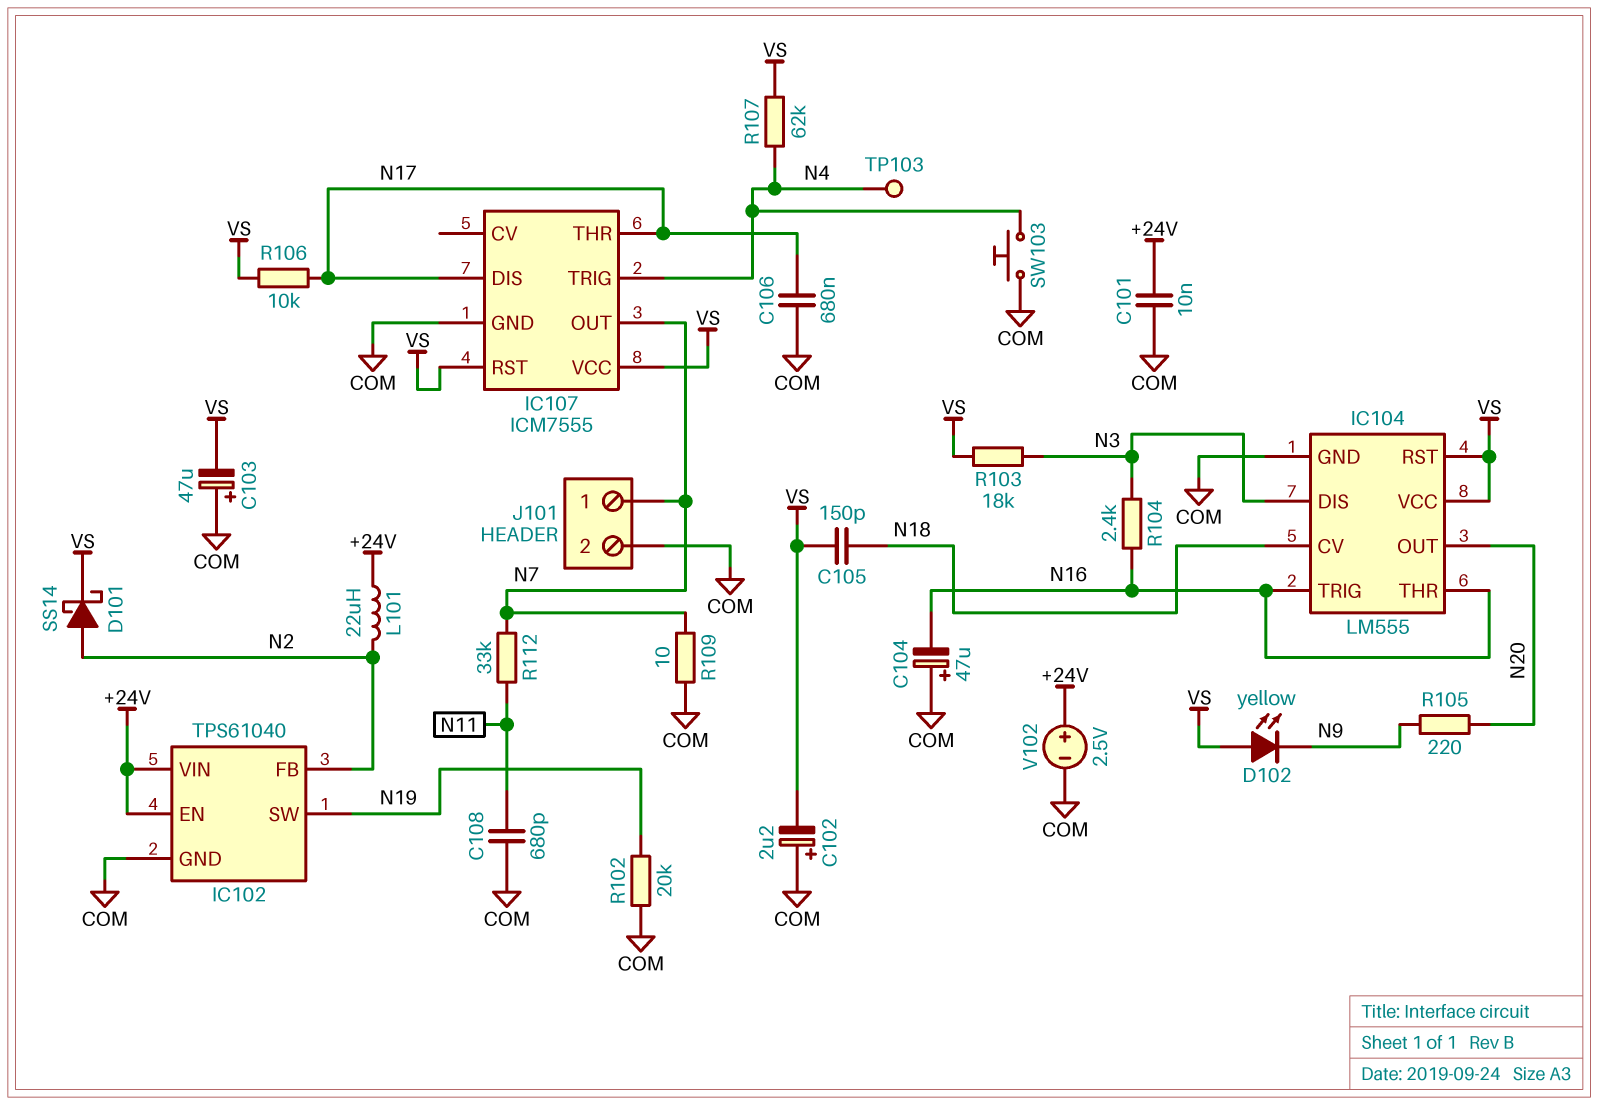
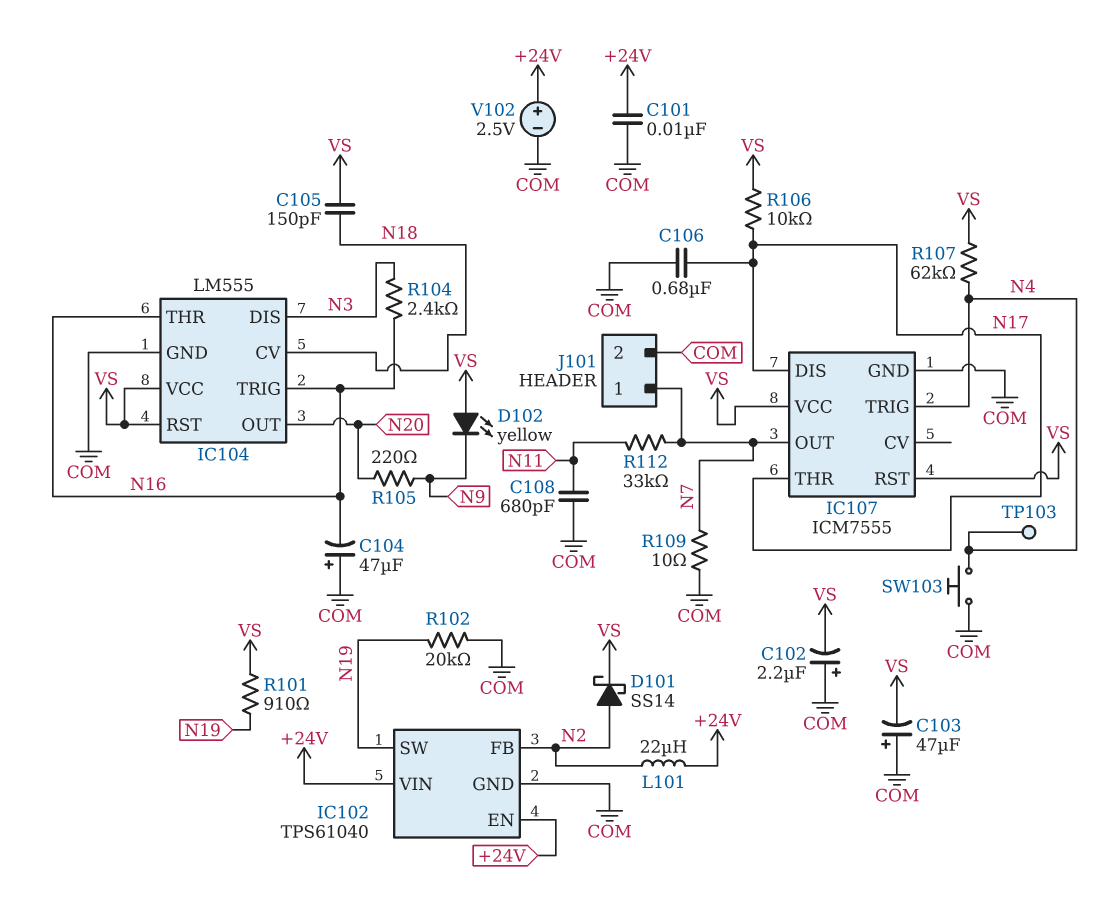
R101: none -> 910 (N19, VS)
R103: 18k (N3, VS) -> none

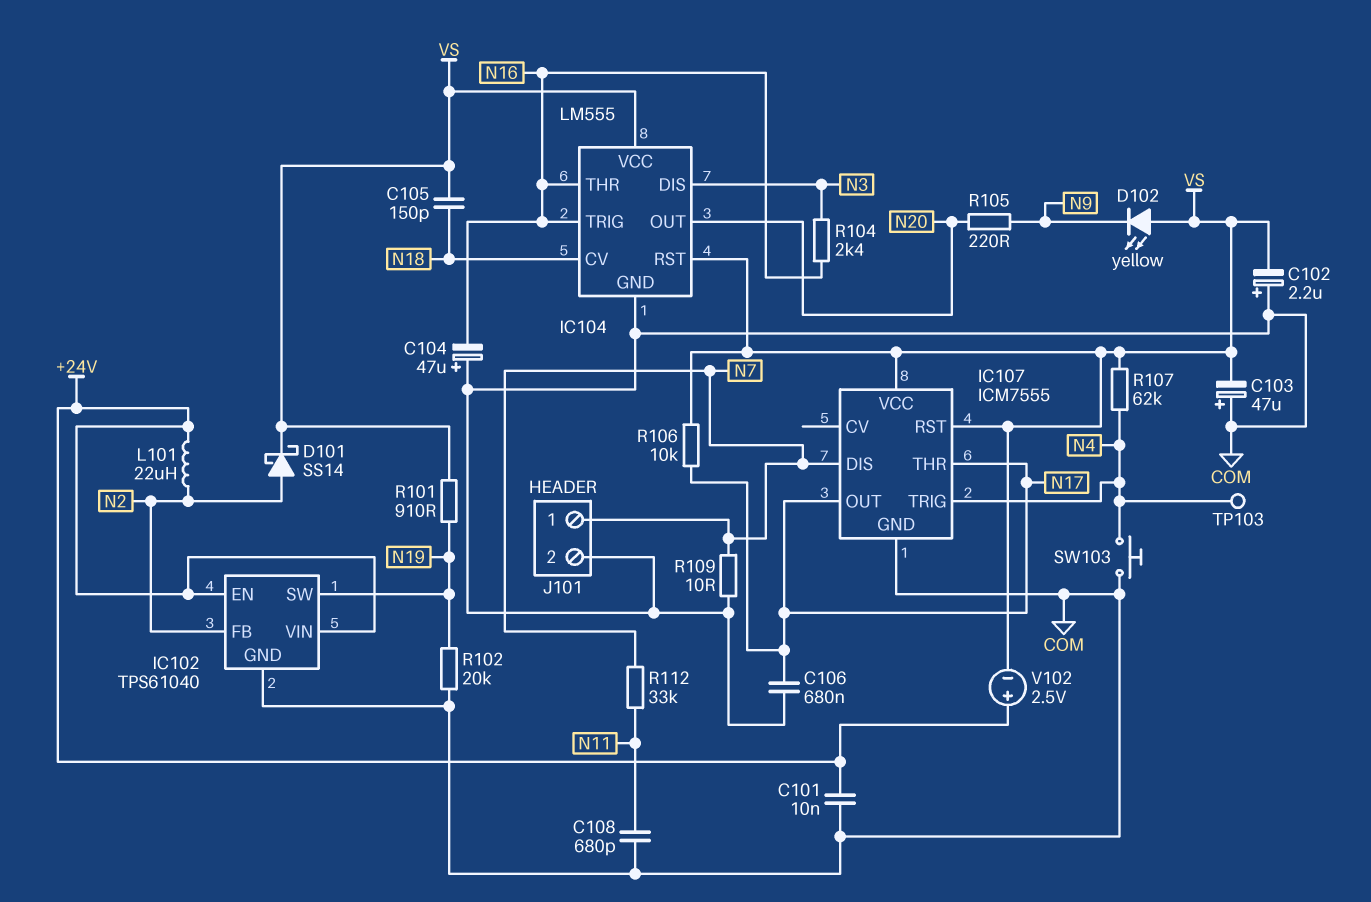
IC107 pin DIS: N17 -> N7
IC107 pin OUT: N7 -> N17
V102: 2.5V (plus +24V, minus COM) -> 2.5V (plus +24V, minus VS)

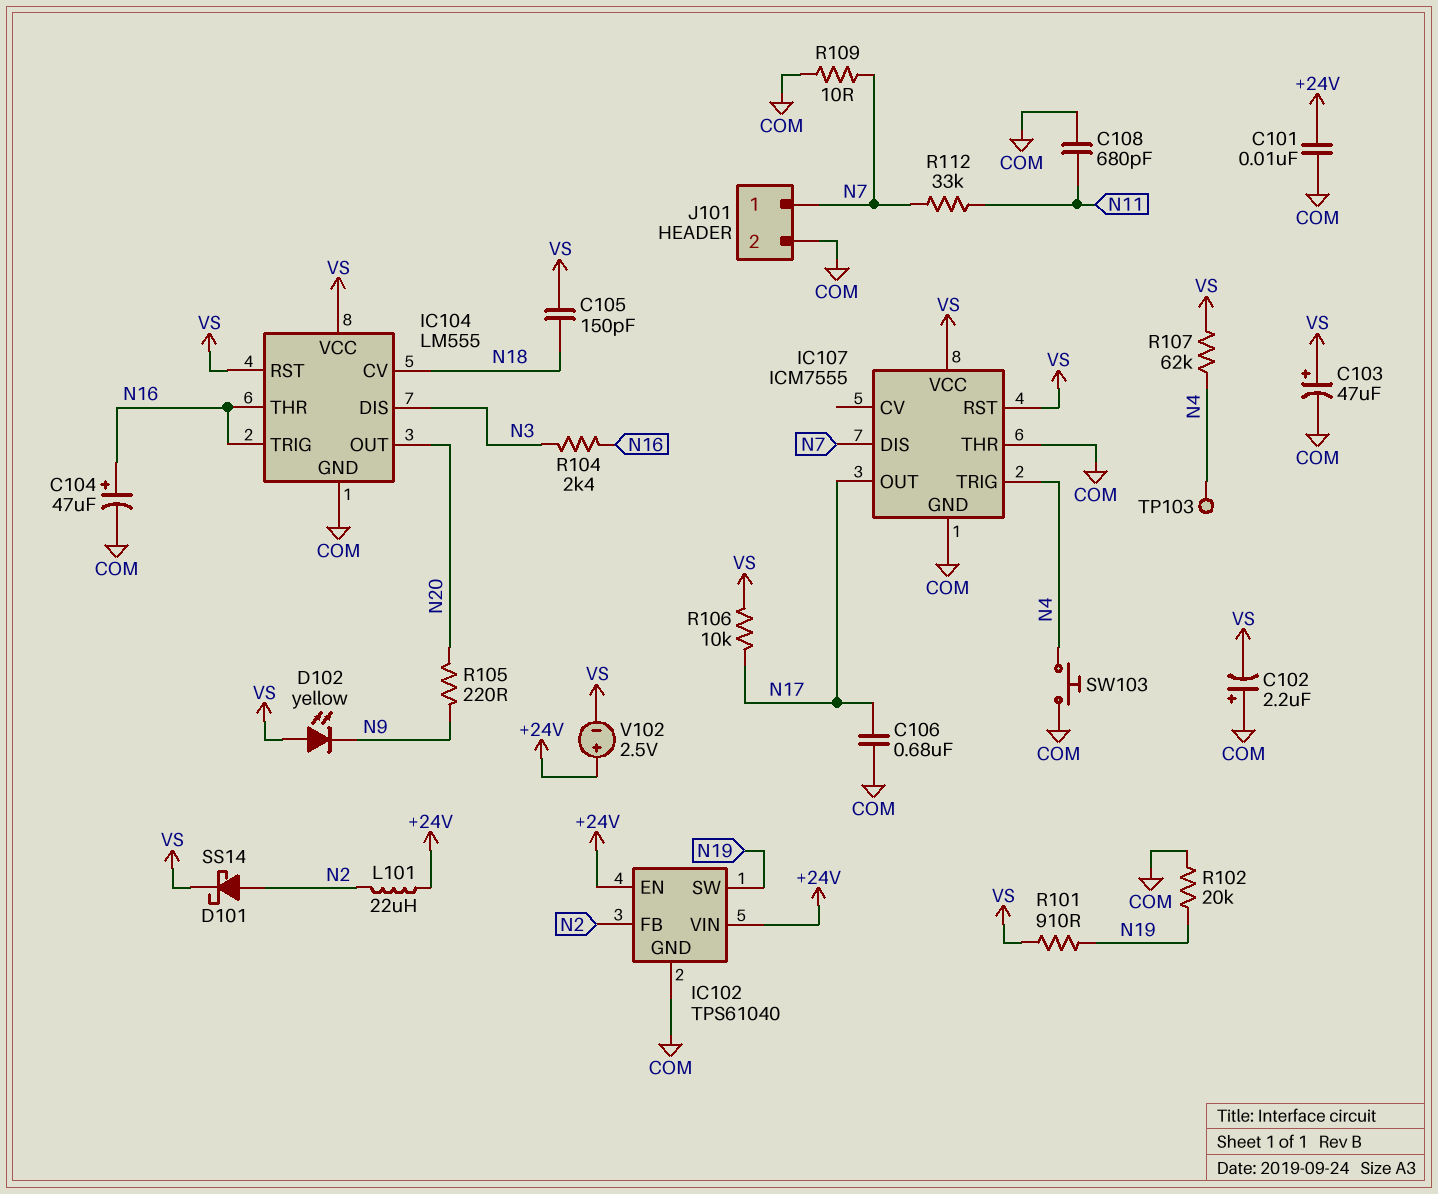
C103: 47uF (plus COM, minus VS) -> 47uF (plus VS, minus COM)
C104: 47uF (plus COM, minus N16) -> 47uF (plus N16, minus COM)
IC107 pin THR: N17 -> COM

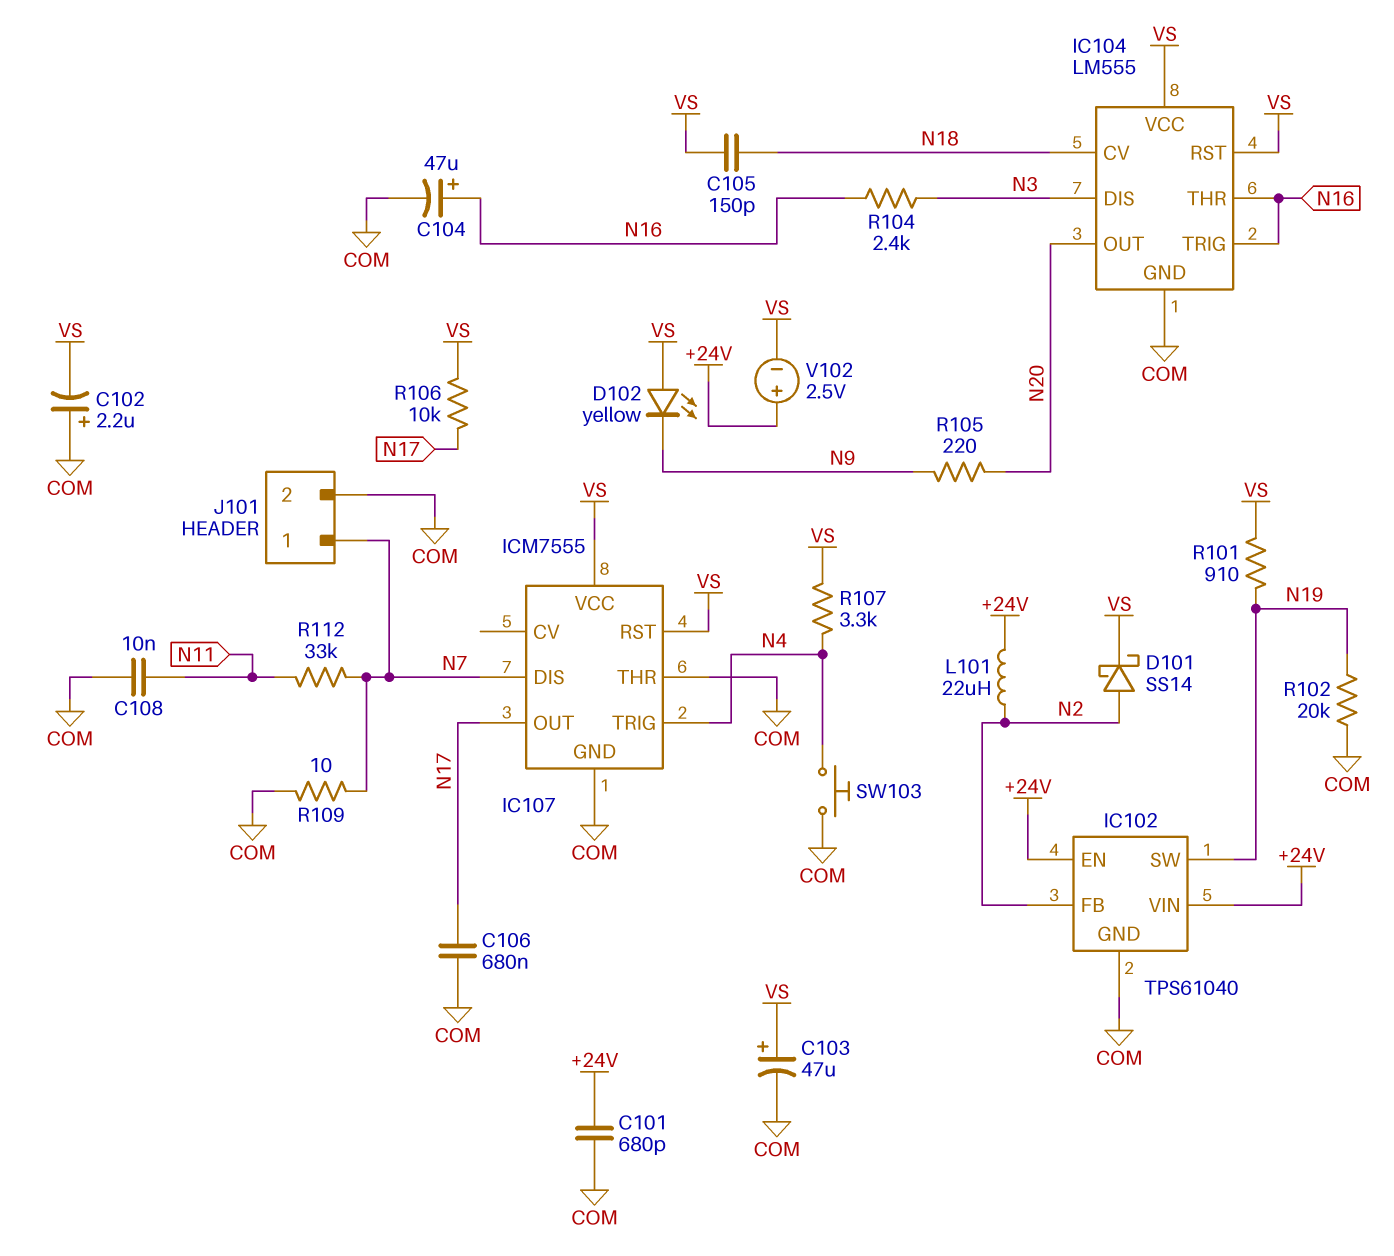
C101: 10nF (+24V, COM) -> 680pF (+24V, COM)
C108: 680pF (COM, N11) -> 10nF (COM, N11)
R107: 62k (N4, VS) -> 3.3k (N4, VS)
TP103: test point (N4) -> none

